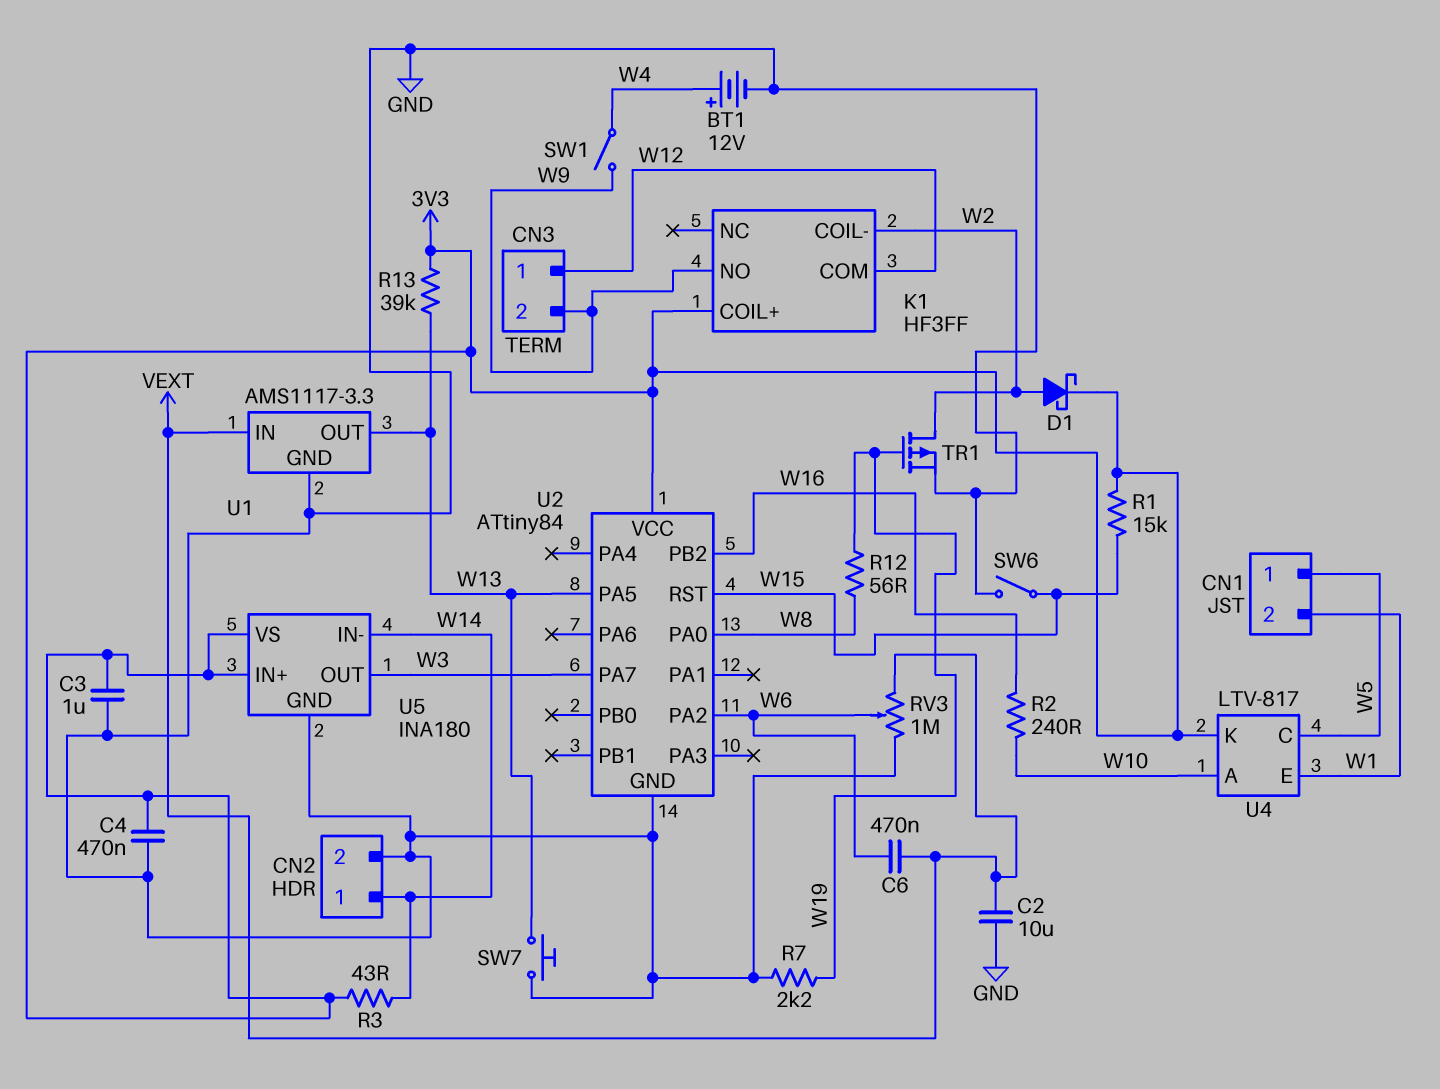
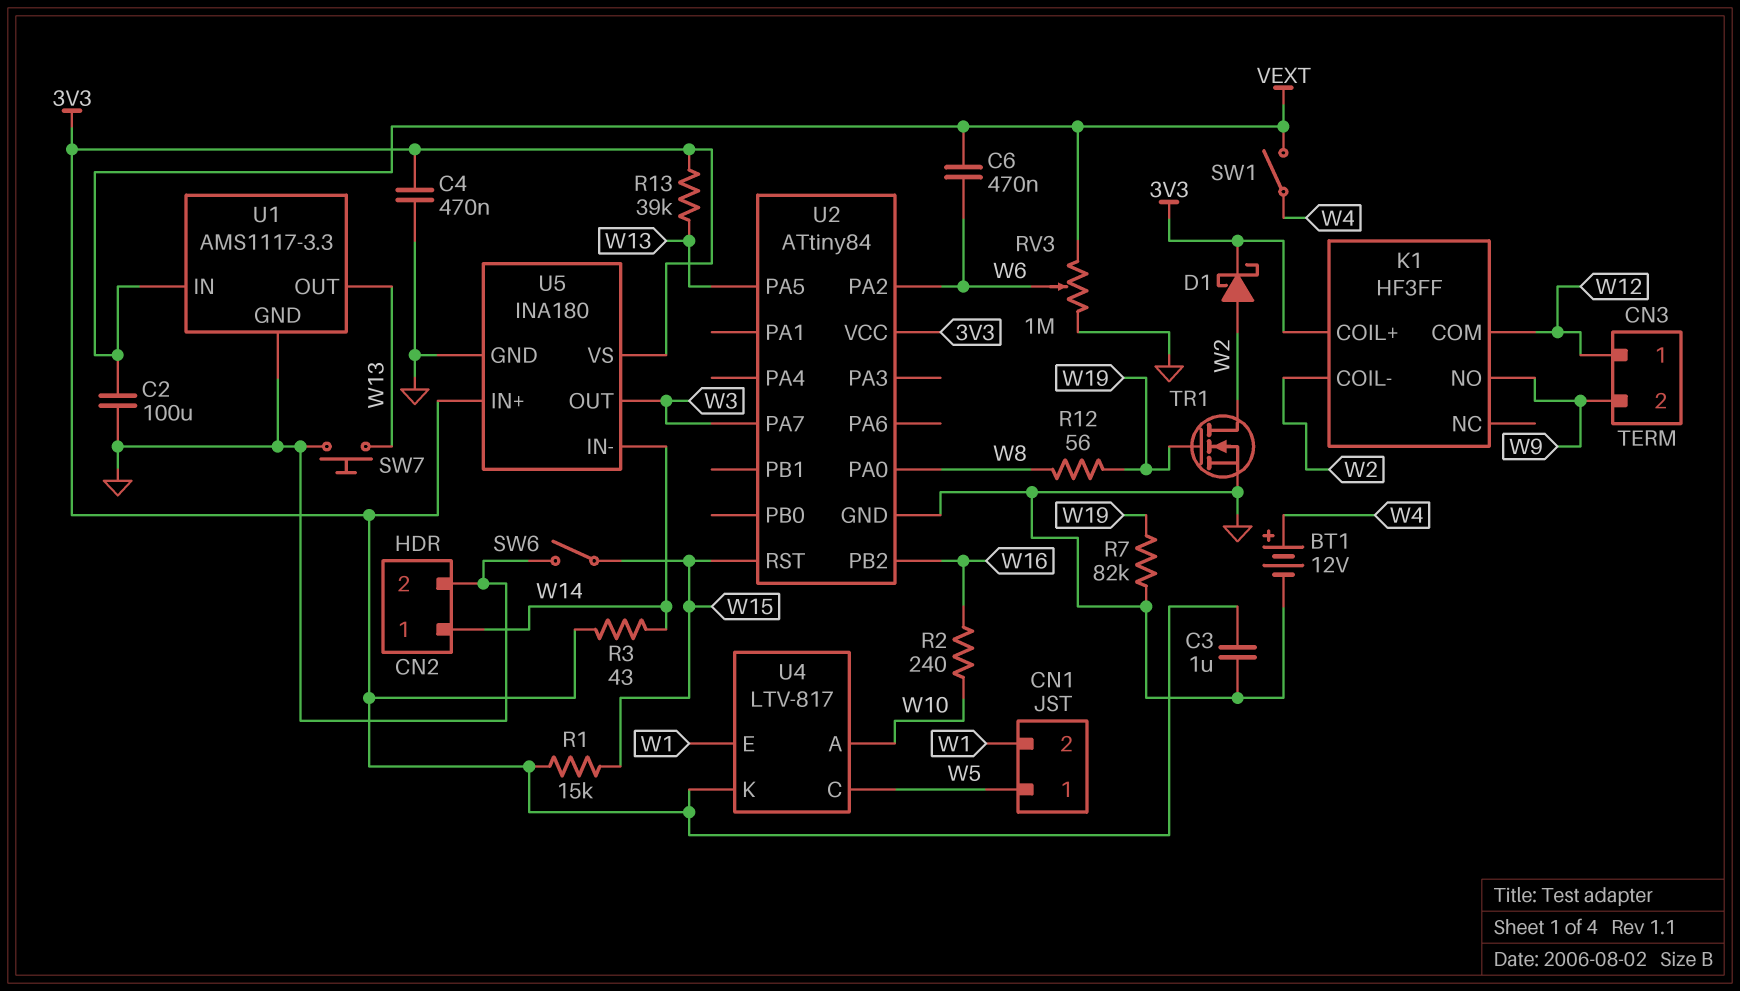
C2: 10uF (GND, VEXT) -> 100uF (GND, VEXT)
R7: 2.2k (GND, W19) -> 82k (GND, W19)
SW1: switch (W4, W9) -> switch (VEXT, W4)
TR1: PMOS (G W19, D W2, S GND) -> NMOS (G W19, D W2, S GND)

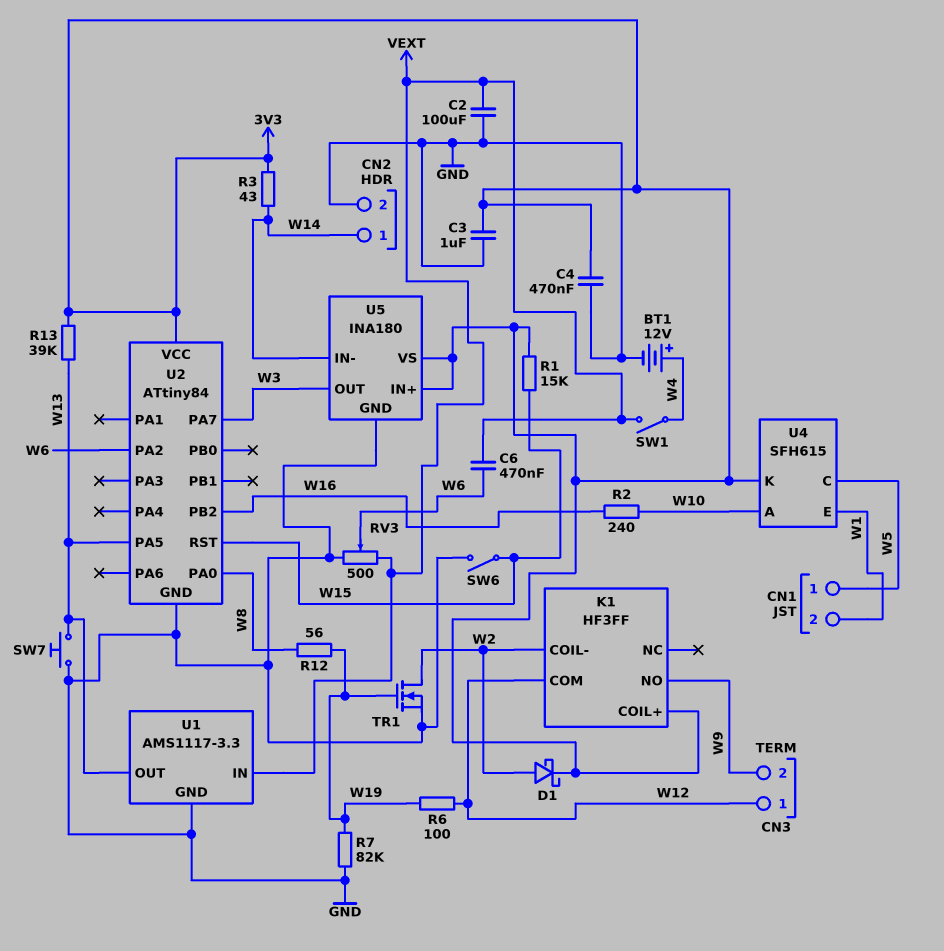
R6: none -> 100 (W12, W19)
RV3: 1M (GND, VEXT, wiper W6) -> 500 (GND, VEXT, wiper W6)
U4: LTV-817 -> SFH615

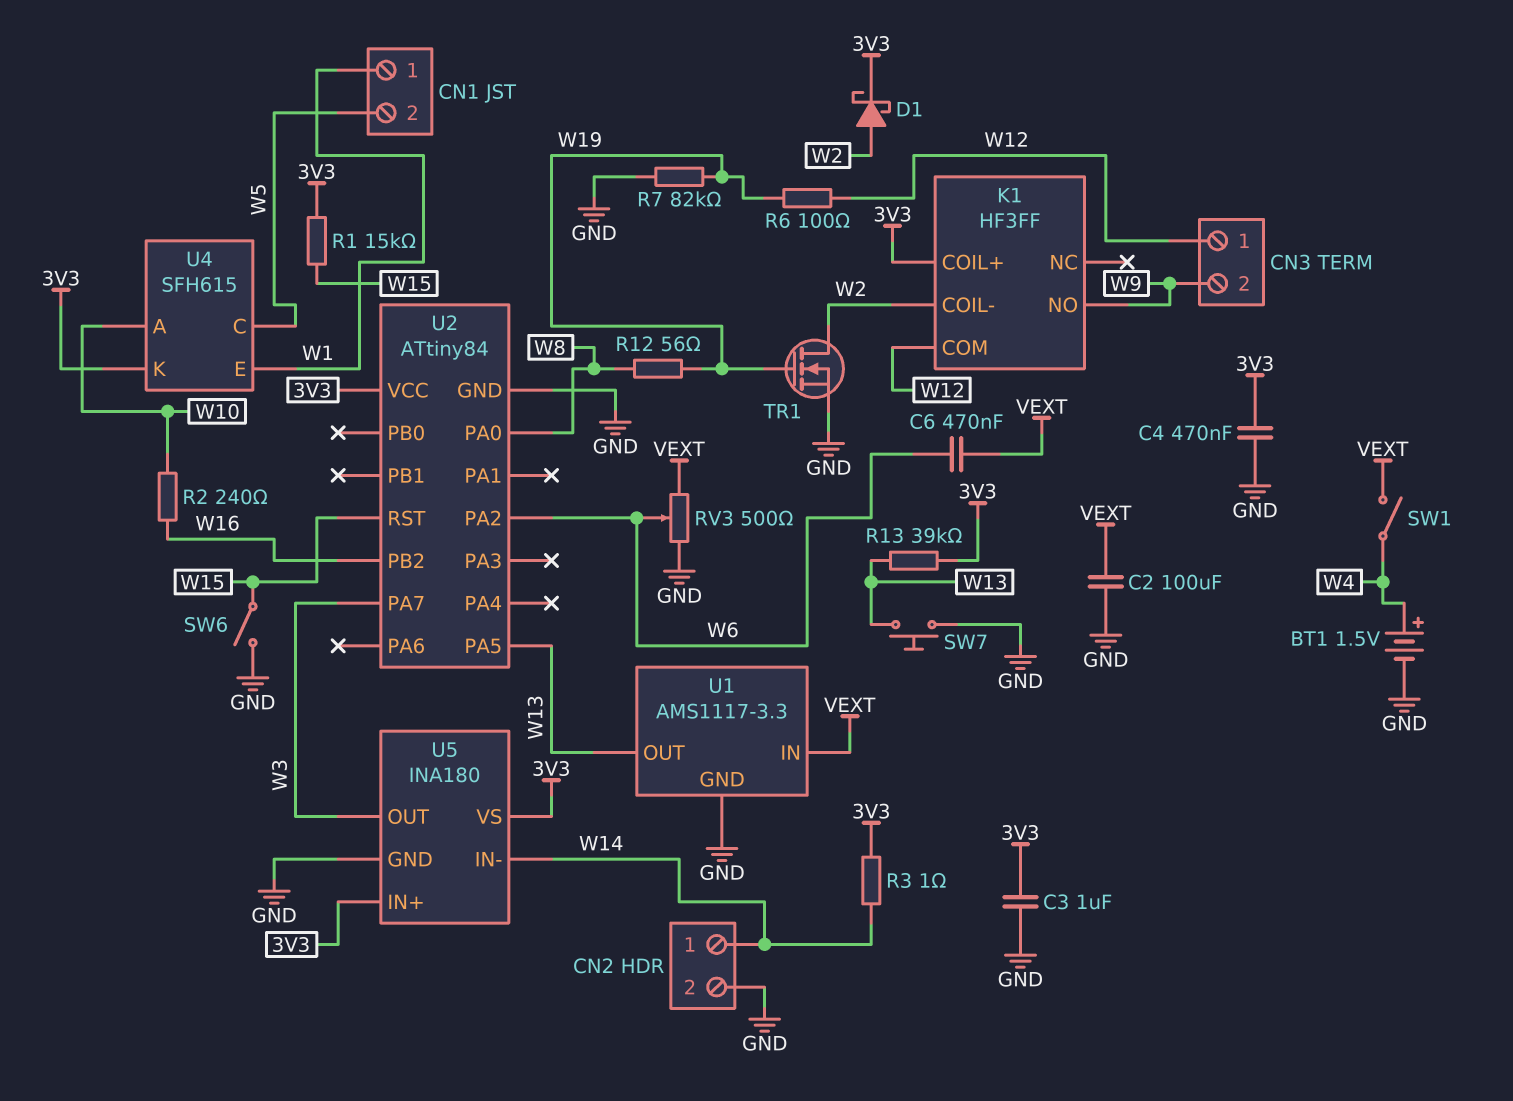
BT1: 12V (plus W4, minus GND) -> 1.5V (plus W4, minus GND)
CN1 pin 1: W5 -> W1
CN1 pin 2: W1 -> W5
R3: 43 (3V3, W14) -> 1 (3V3, W14)

